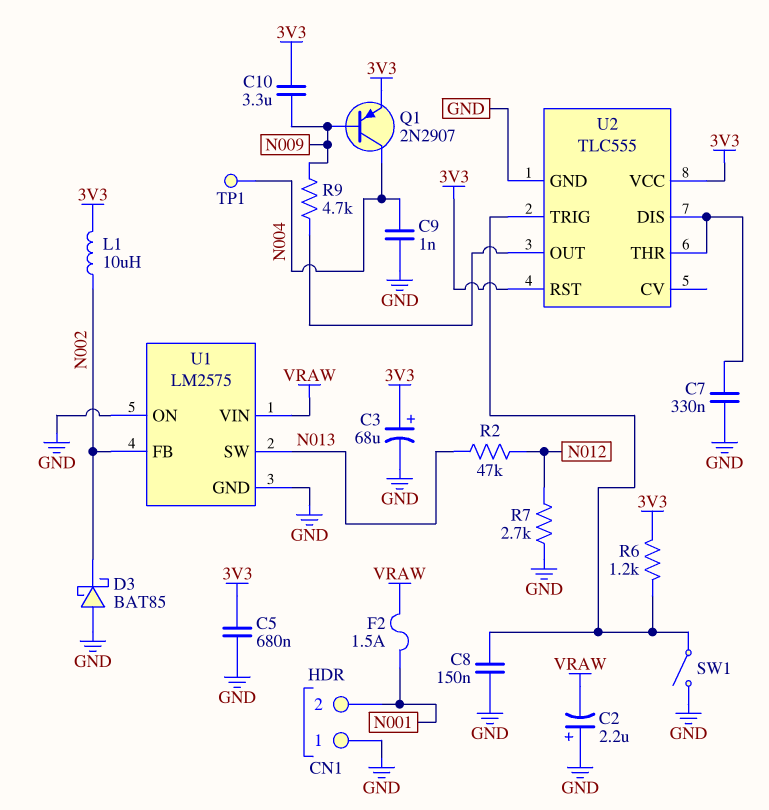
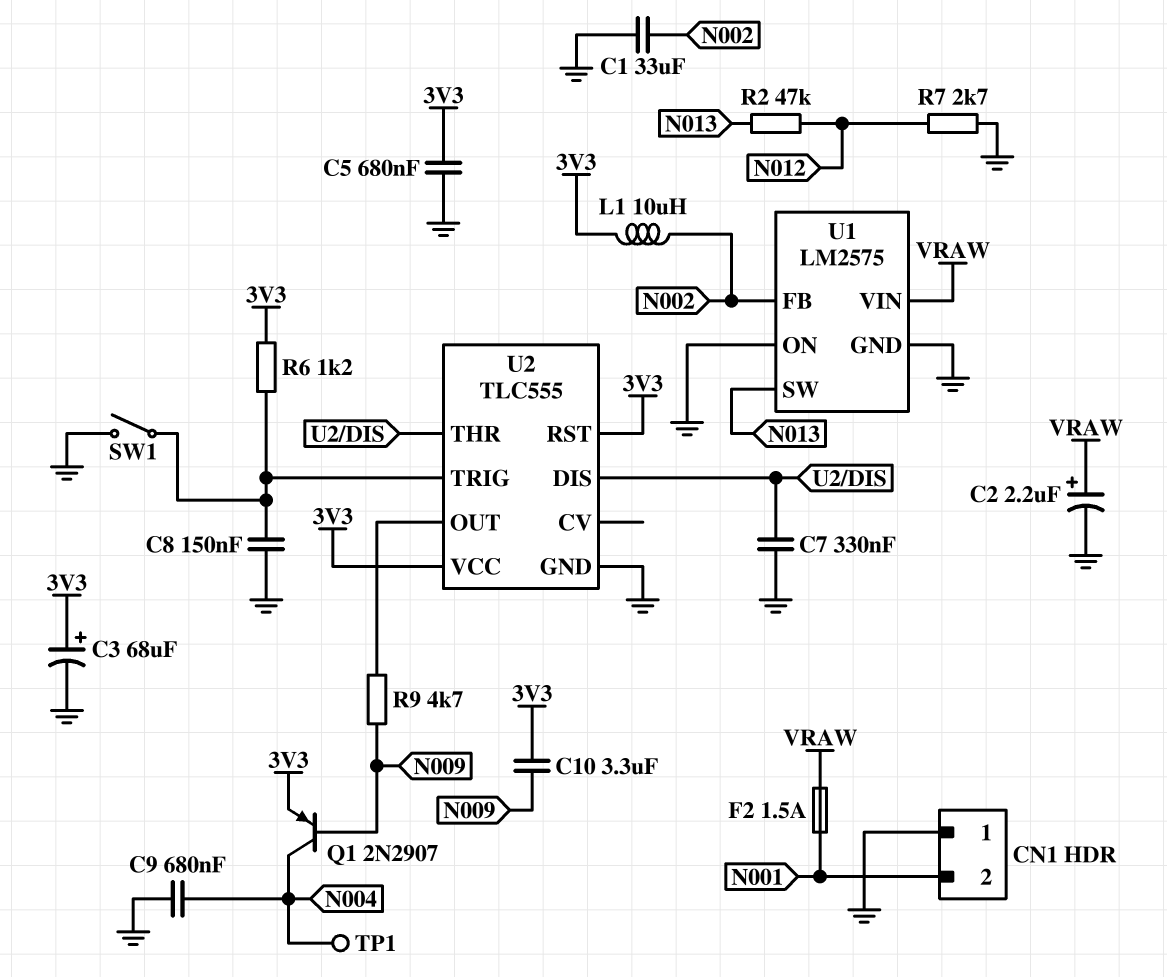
C1: none -> 33uF (GND, N002)
C2: 2.2uF (plus GND, minus VRAW) -> 2.2uF (plus VRAW, minus GND)
C9: 1nF (GND, N004) -> 680nF (GND, N004)
D3: schottky BAT85 (A GND, K N002) -> none

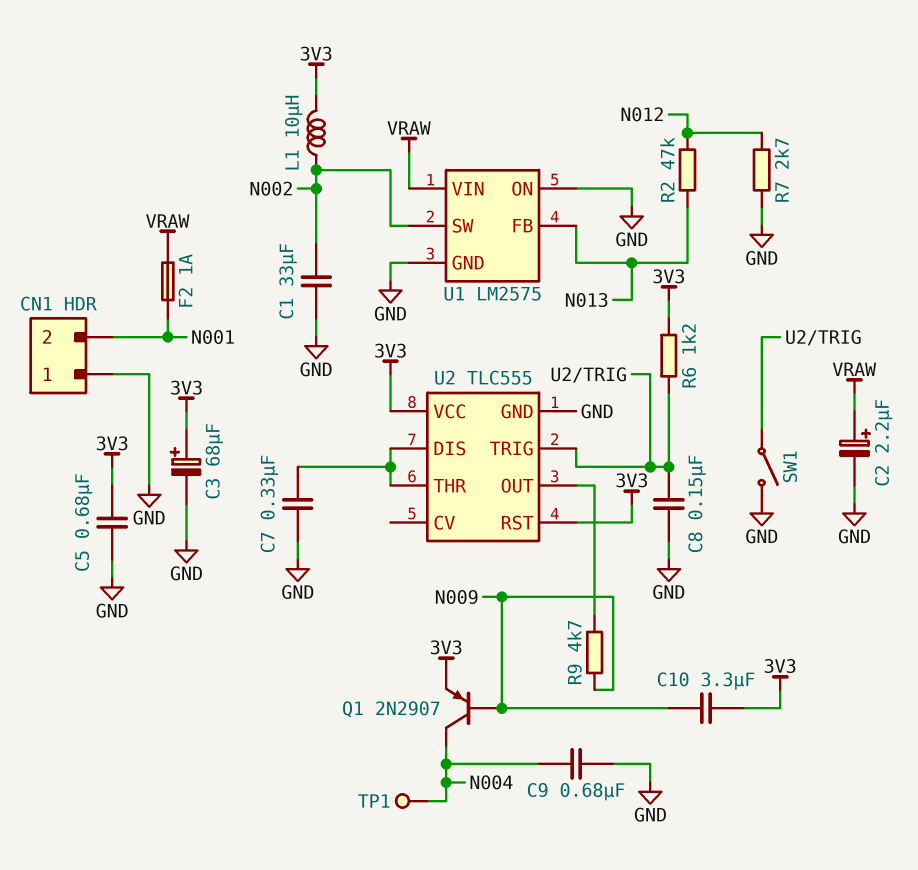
F2: 1.5A (N001, VRAW) -> 1A (N001, VRAW)
U1 pin FB: N002 -> N013
U1 pin SW: N013 -> N002

